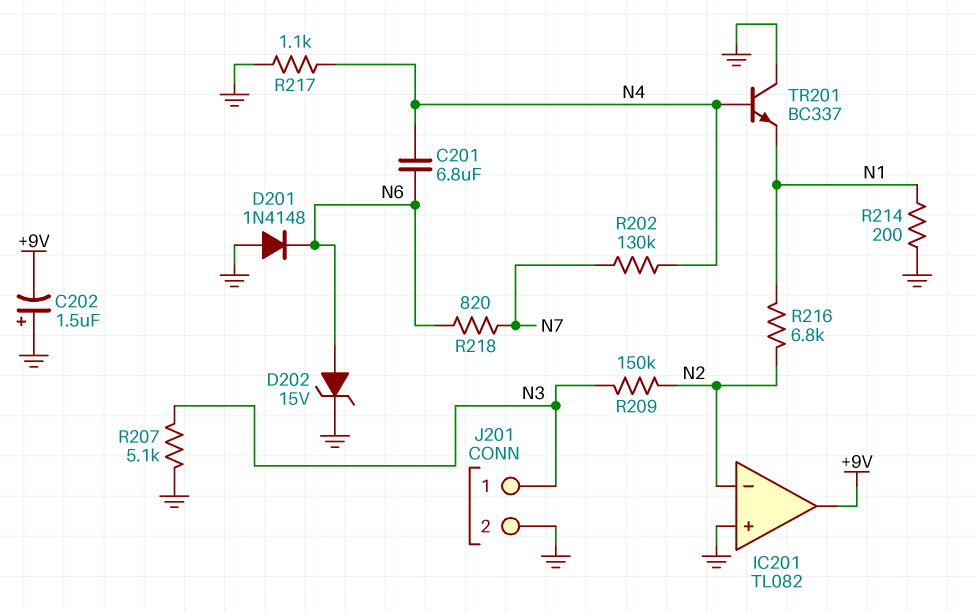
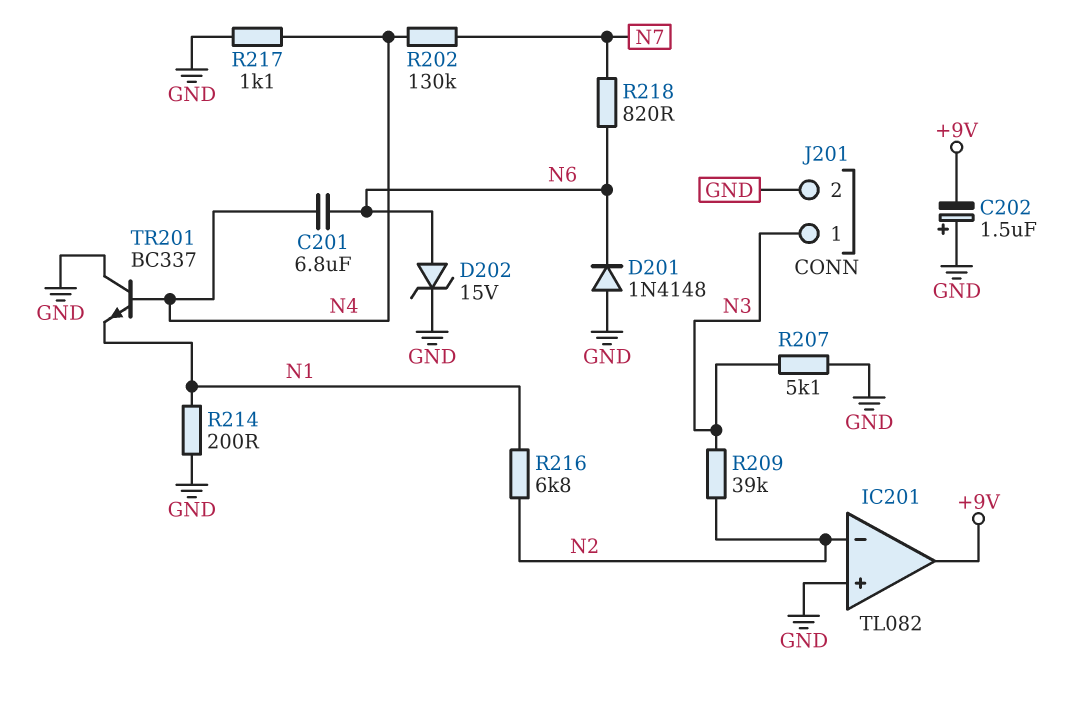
R209: 150k (N2, N3) -> 39k (N2, N3)

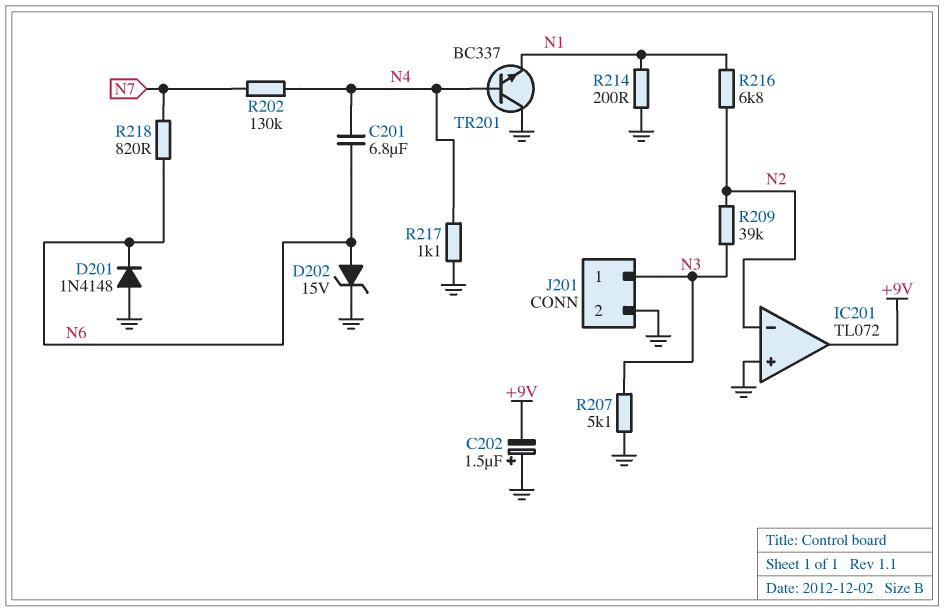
IC201: TL082 -> TL072

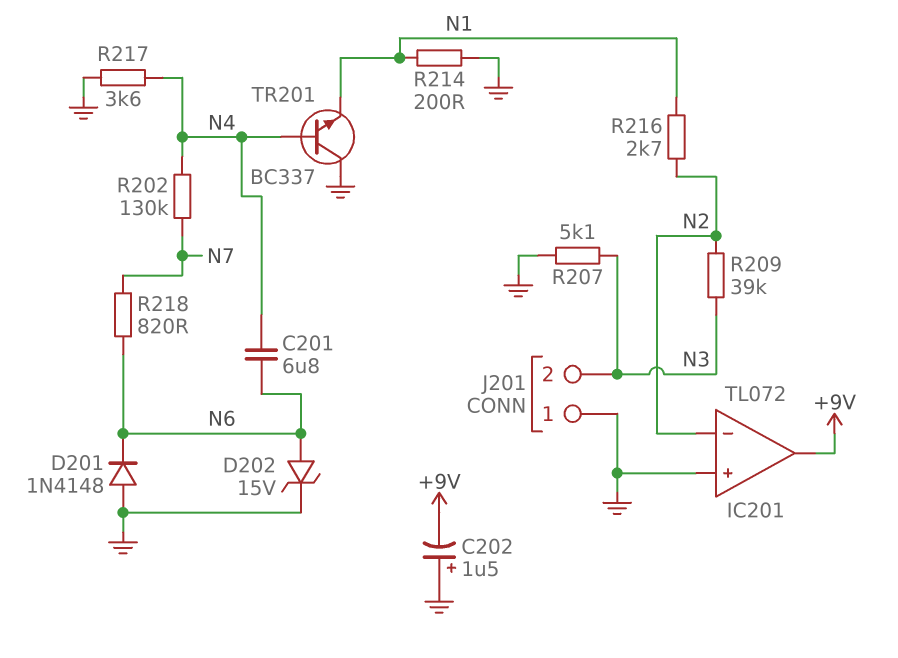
J201 pin 1: N3 -> GND
J201 pin 2: GND -> N3
R216: 6.8k (N1, N2) -> 2.7k (N1, N2)
R217: 1.1k (GND, N4) -> 3.6k (GND, N4)

